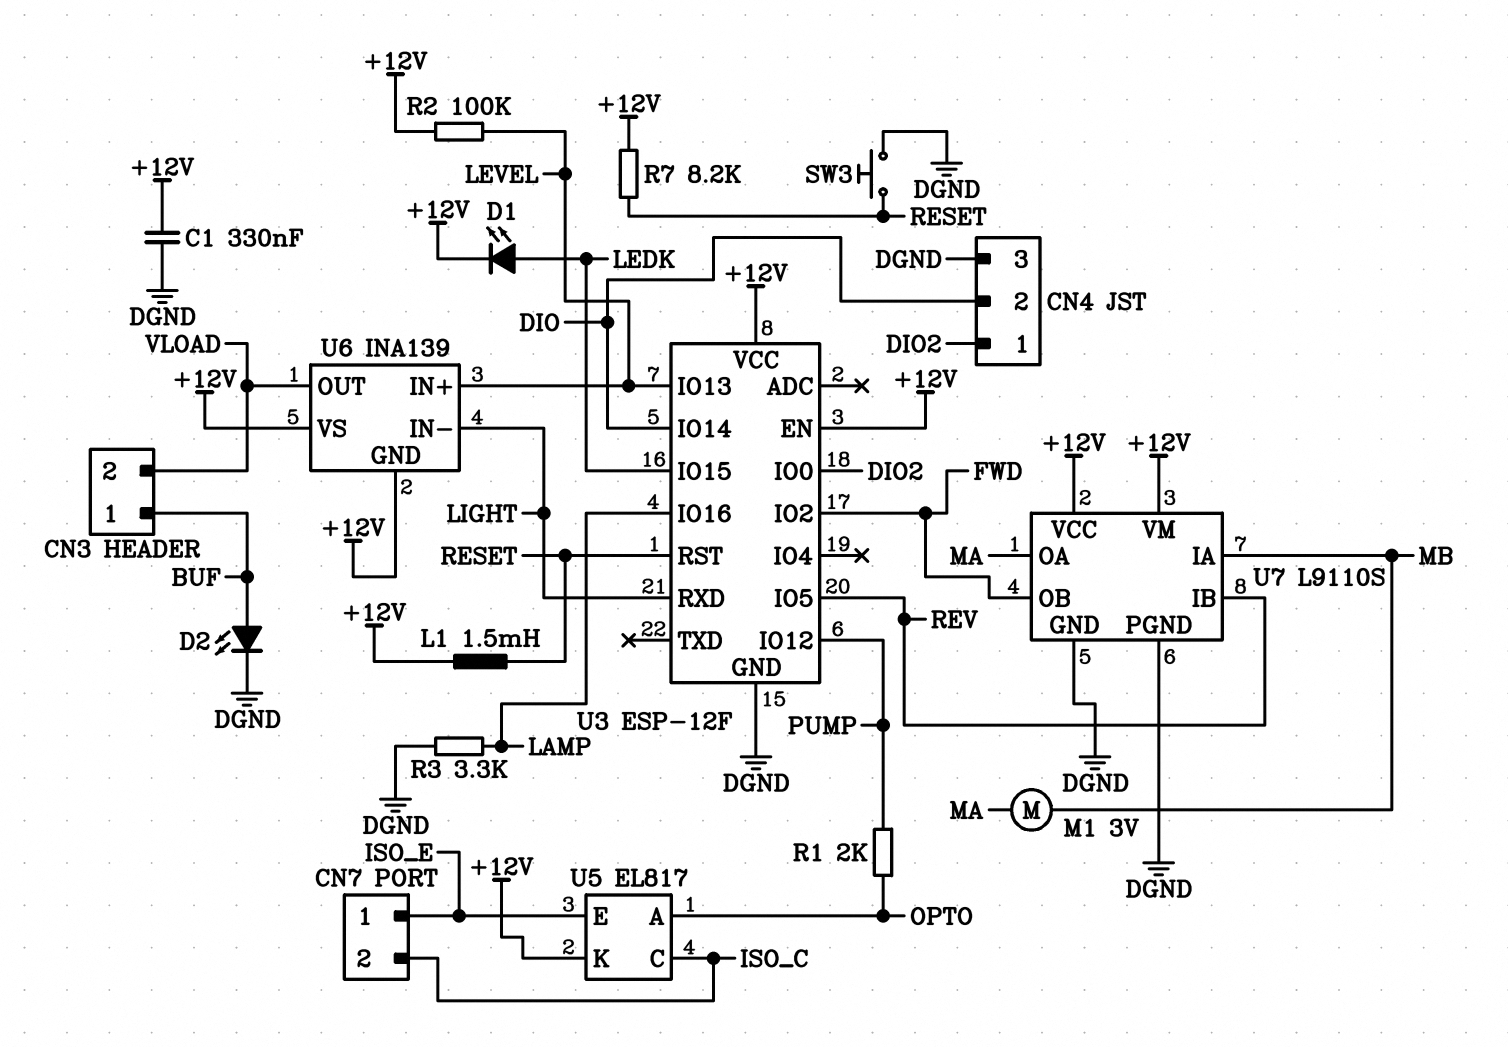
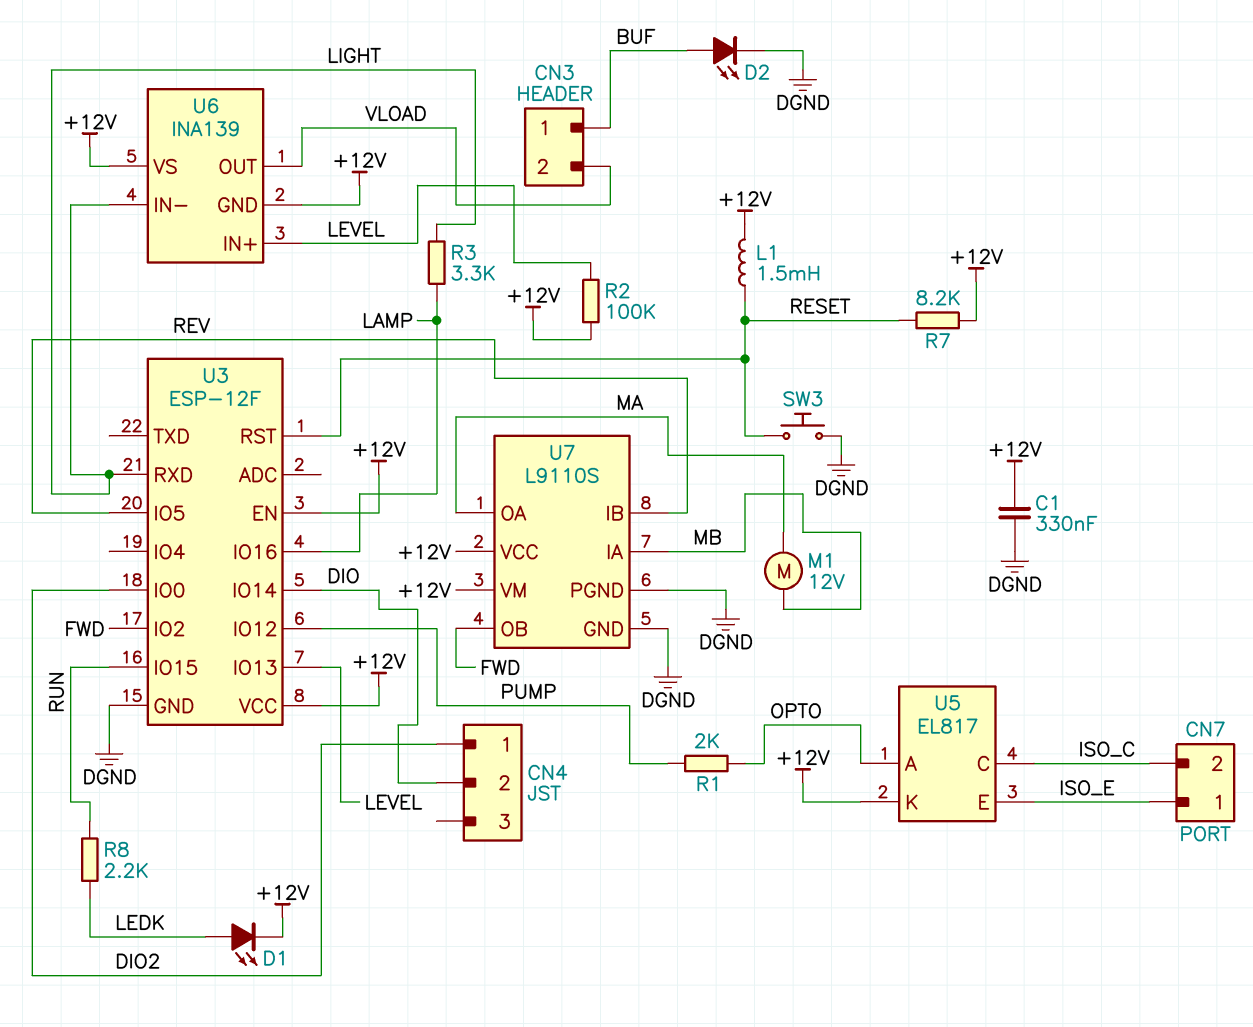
CN4 pin 3: DGND -> none
M1: motor 3V (MA, MB) -> motor 12V (MA, MB)
R3: 3.3k (DGND, LAMP) -> 3.3k (LAMP, LIGHT)
R8: none -> 2.2k (LEDK, RUN)
U3 pin IO15: LEDK -> RUN

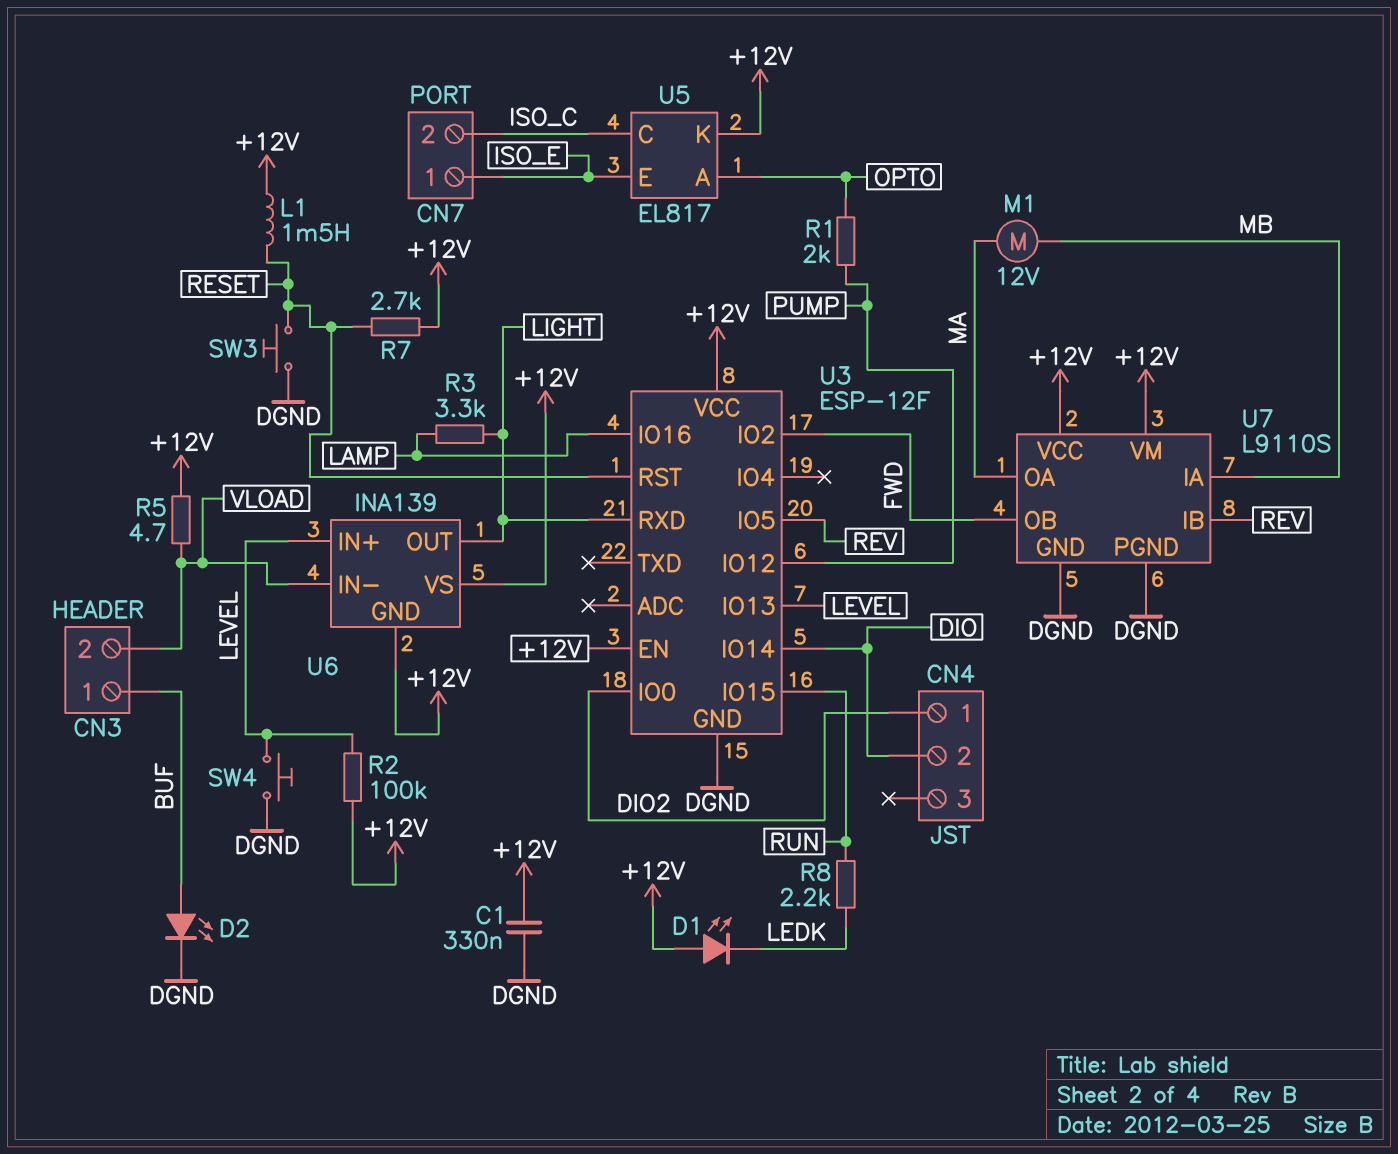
D1: LED (A LEDK, K +12V) -> LED (A +12V, K LEDK)
R5: none -> 4.7 (+12V, VLOAD)
R7: 8.2k (+12V, RESET) -> 2.7k (+12V, RESET)
SW4: none -> button (DGND, LEVEL)
U6 pin IN-: LIGHT -> VLOAD
U6 pin OUT: VLOAD -> LIGHT

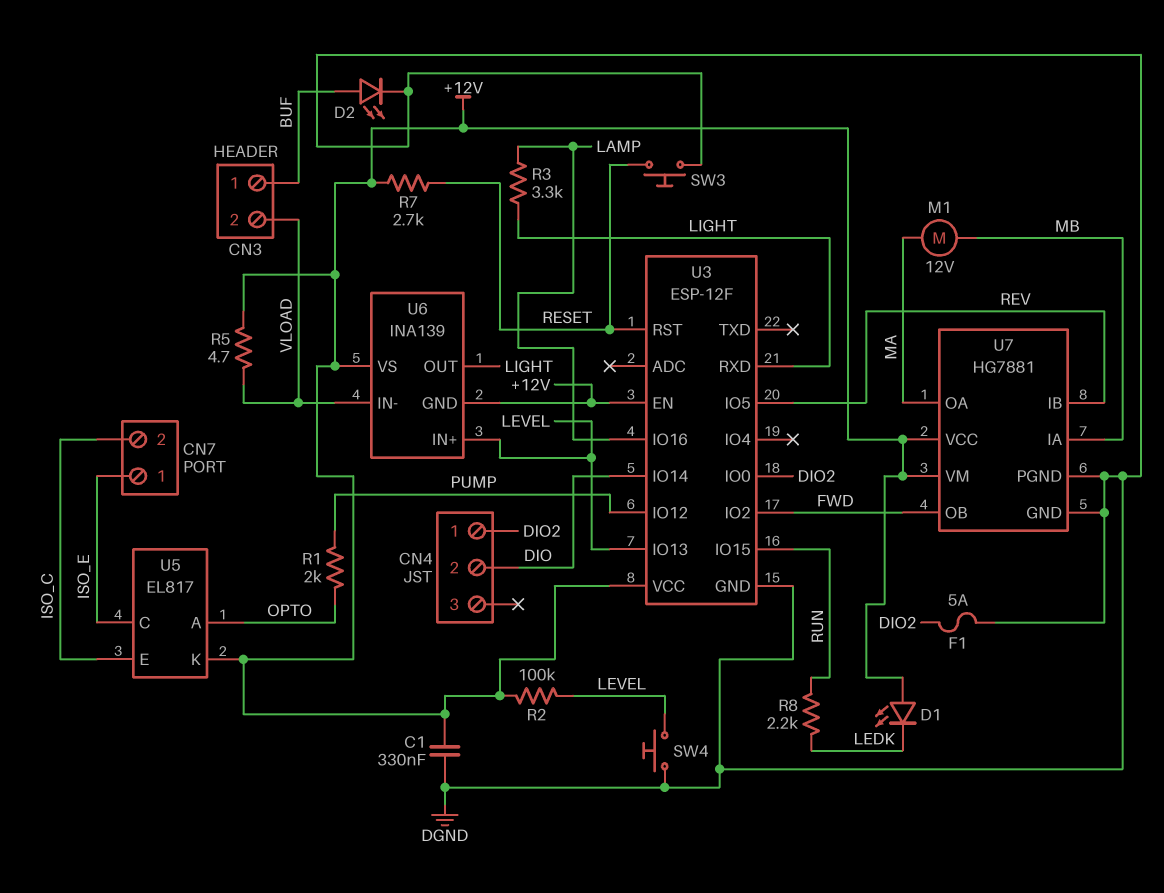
F1: none -> 5A (DGND, DIO2)
L1: 1.5mH (+12V, RESET) -> none
U5 pin C: ISO_C -> ISO_E
U5 pin E: ISO_E -> ISO_C
U7: L9110S -> HG7881

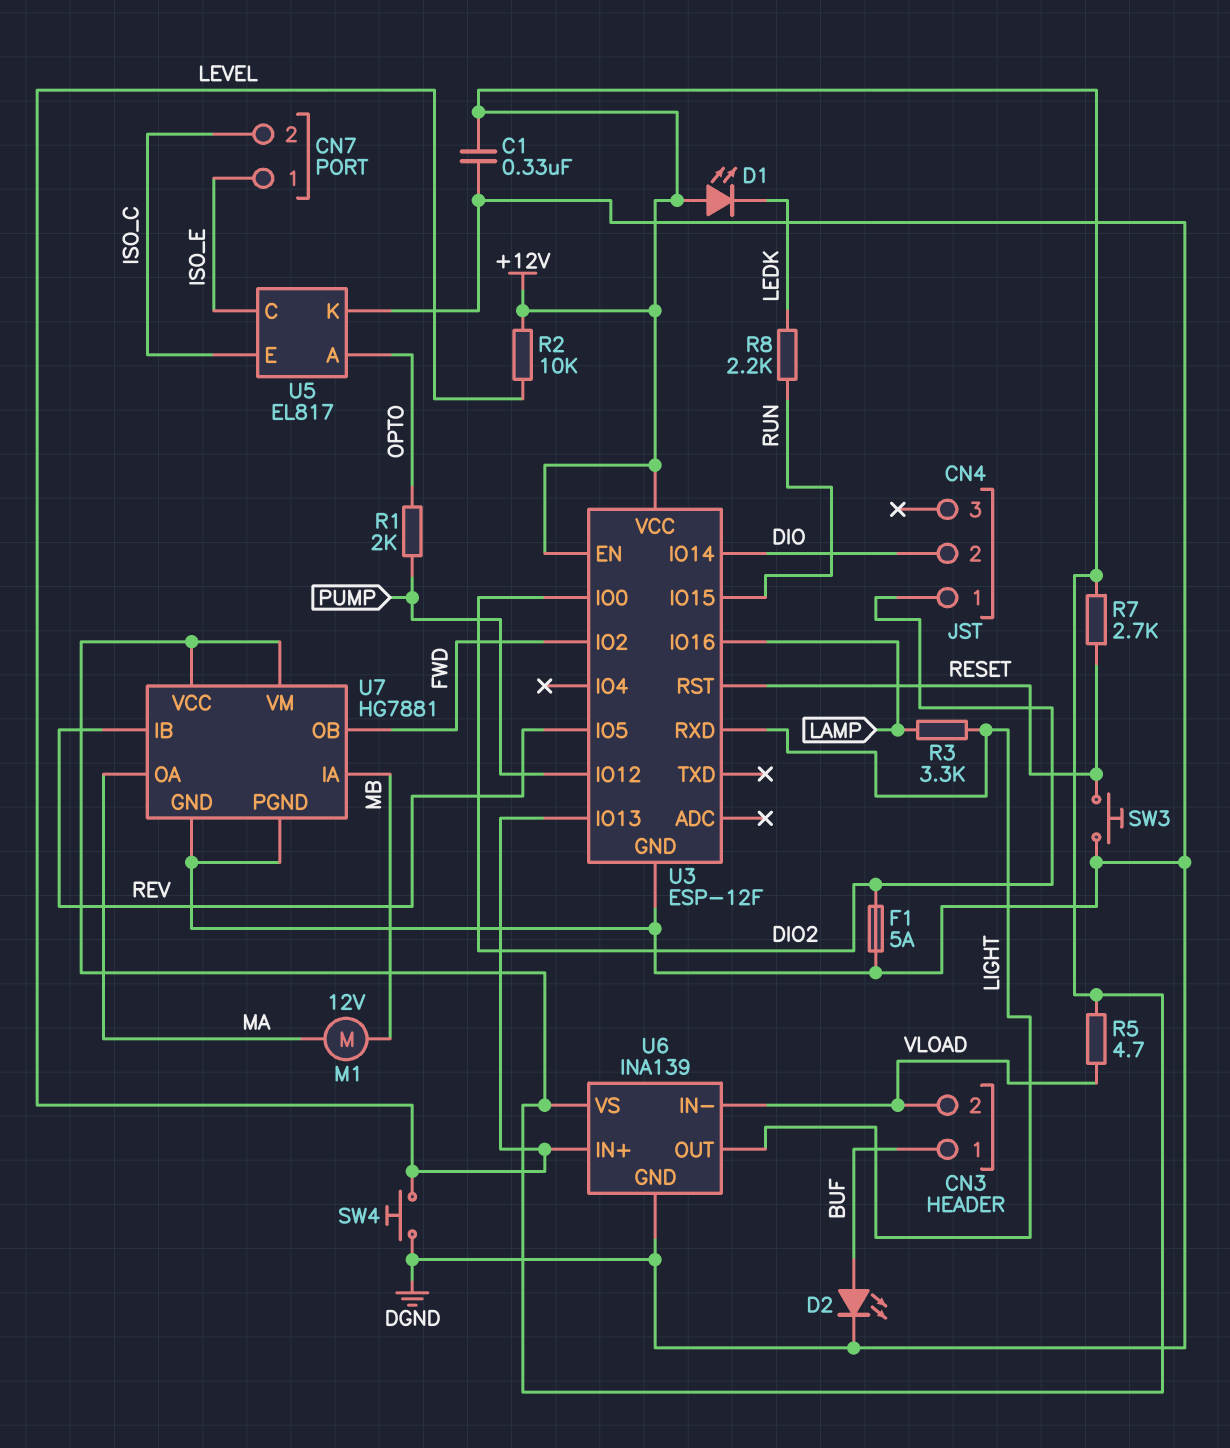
R2: 100k (+12V, LEVEL) -> 10k (+12V, LEVEL)
U5 pin K: +12V -> DGND
U6 pin GND: +12V -> DGND

